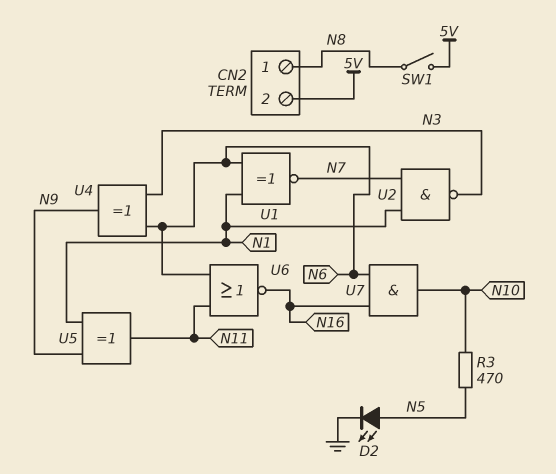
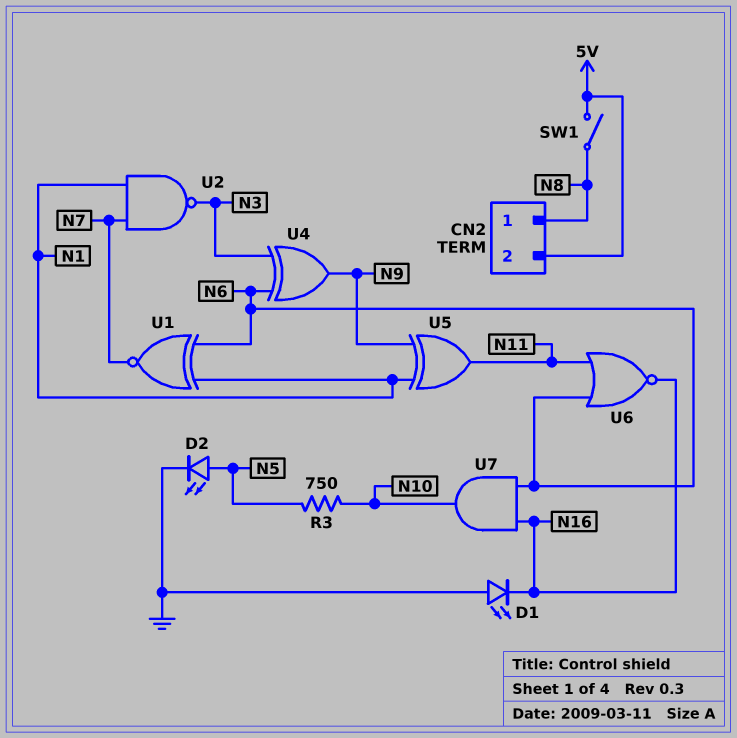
D1: none -> LED (A GND, K N16)
R3: 470 (N5, N10) -> 750 (N5, N10)

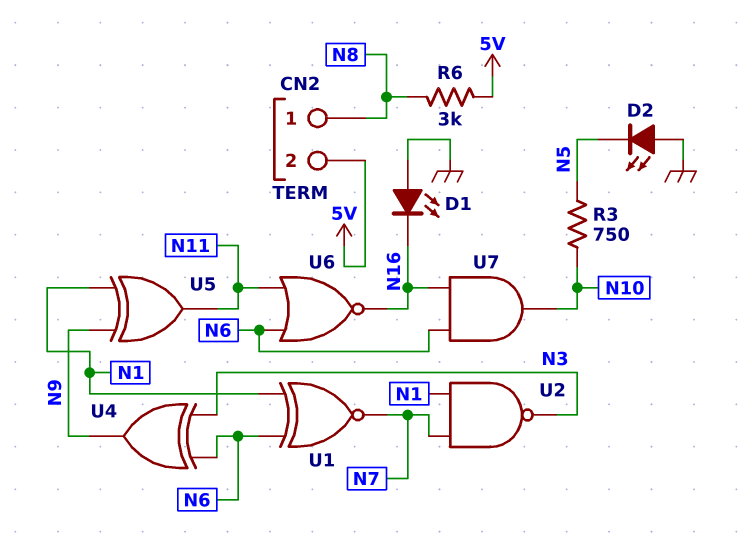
D2: LED (A N5, K GND) -> LED (A GND, K N5)
R6: none -> 3k (5V, N8)
SW1: switch (5V, N8) -> none

